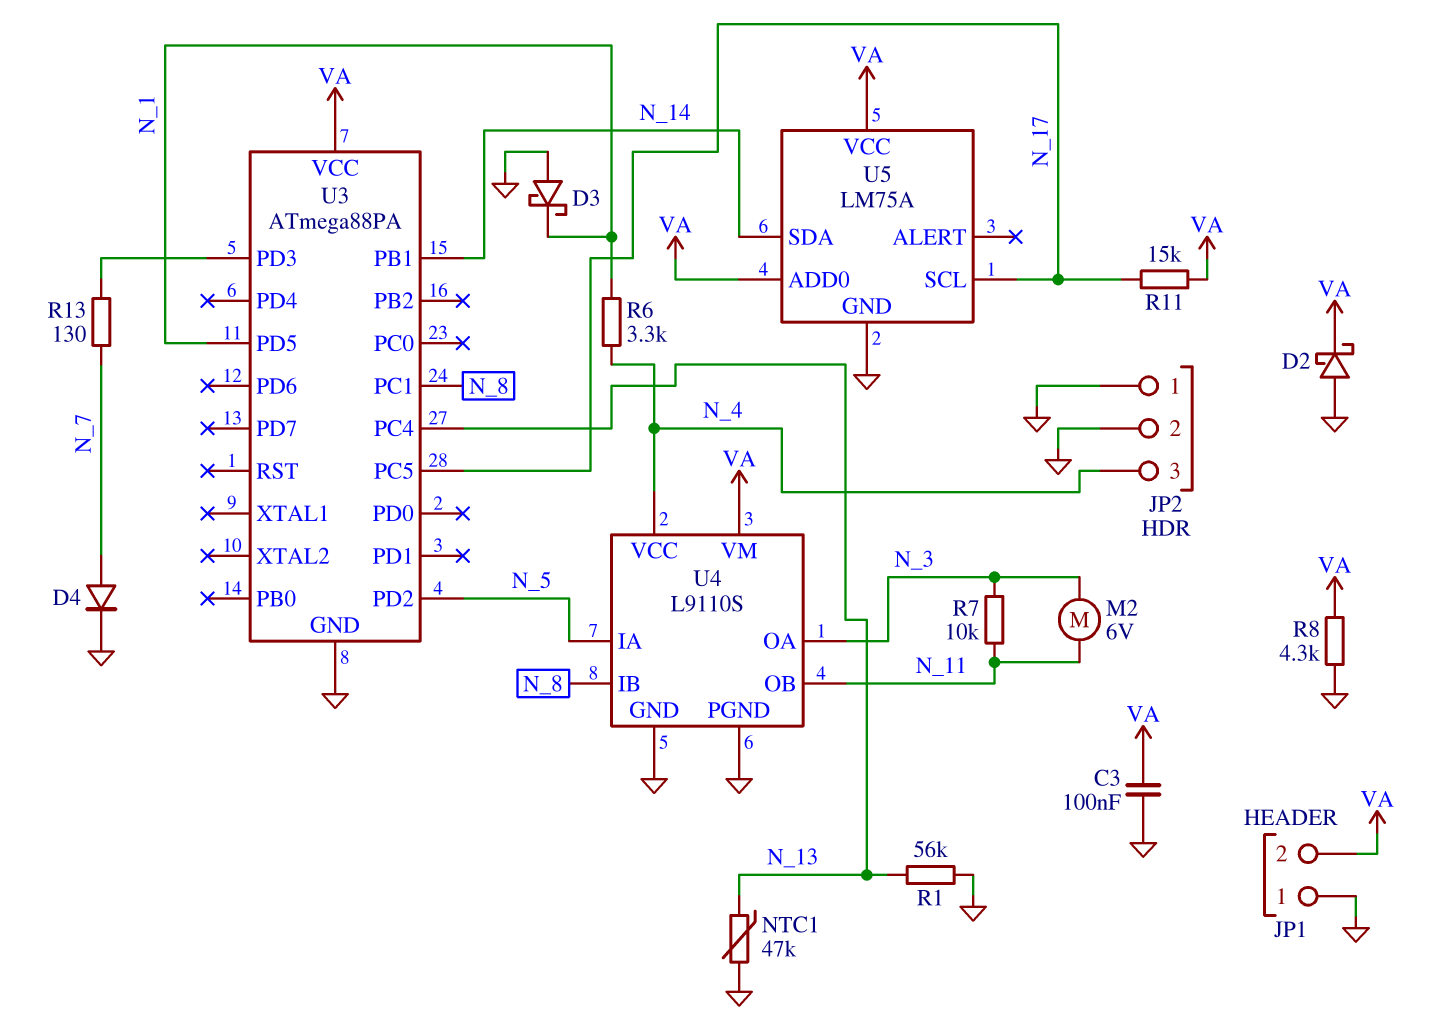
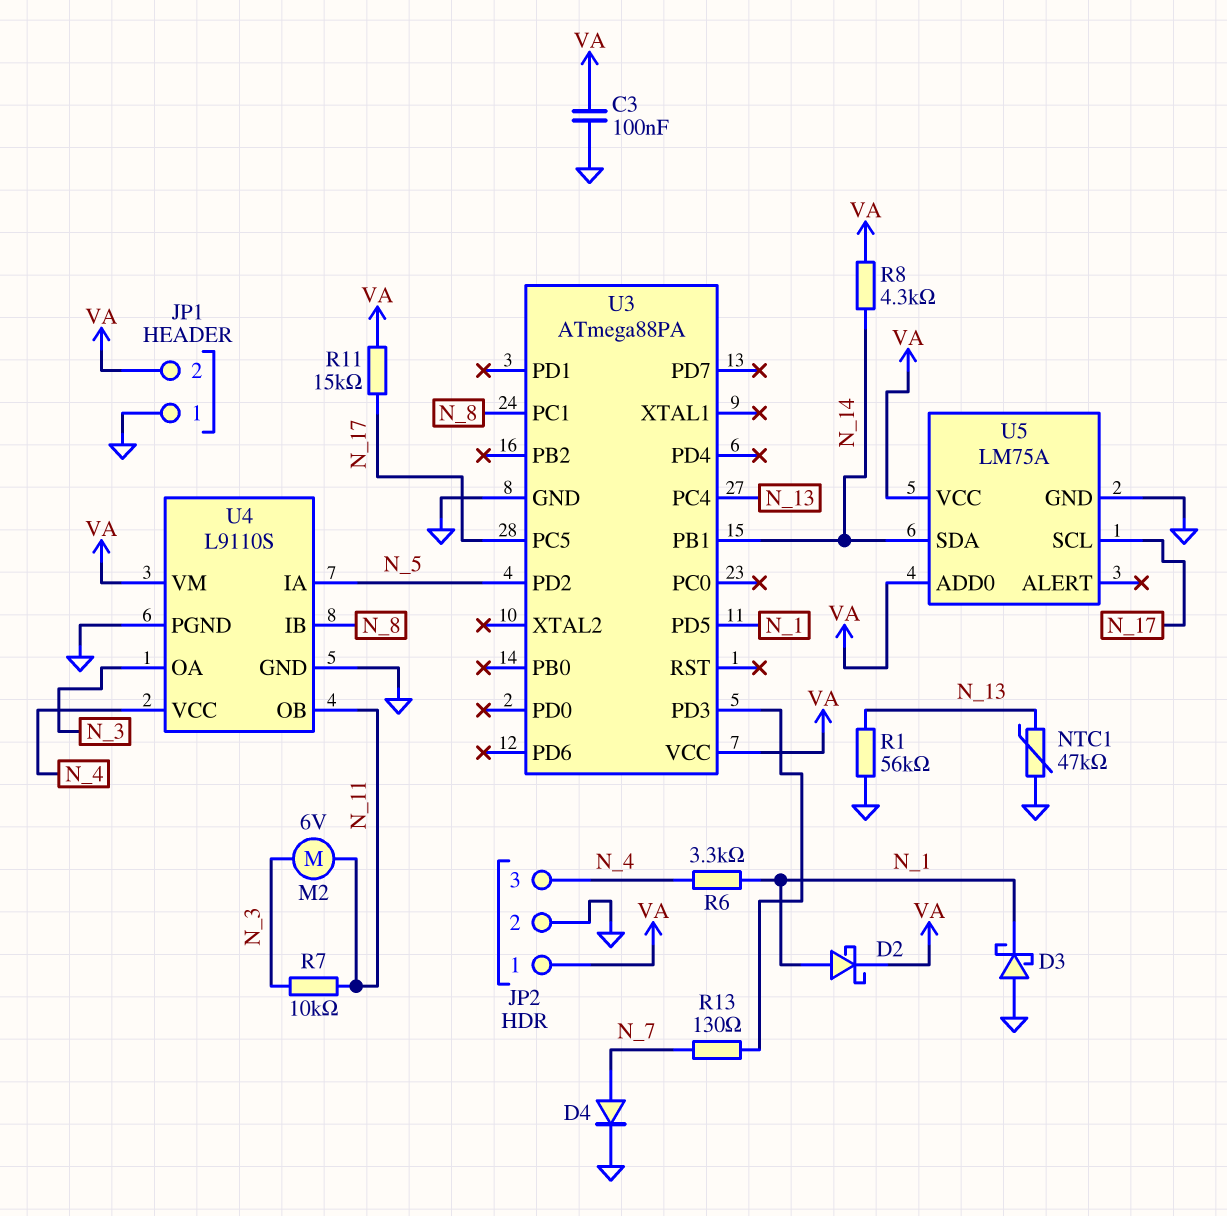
D2: schottky (A GND, K VA) -> schottky (A N_1, K VA)
JP2 pin 1: GND -> VA
R8: 4.3k (GND, VA) -> 4.3k (N_14, VA)

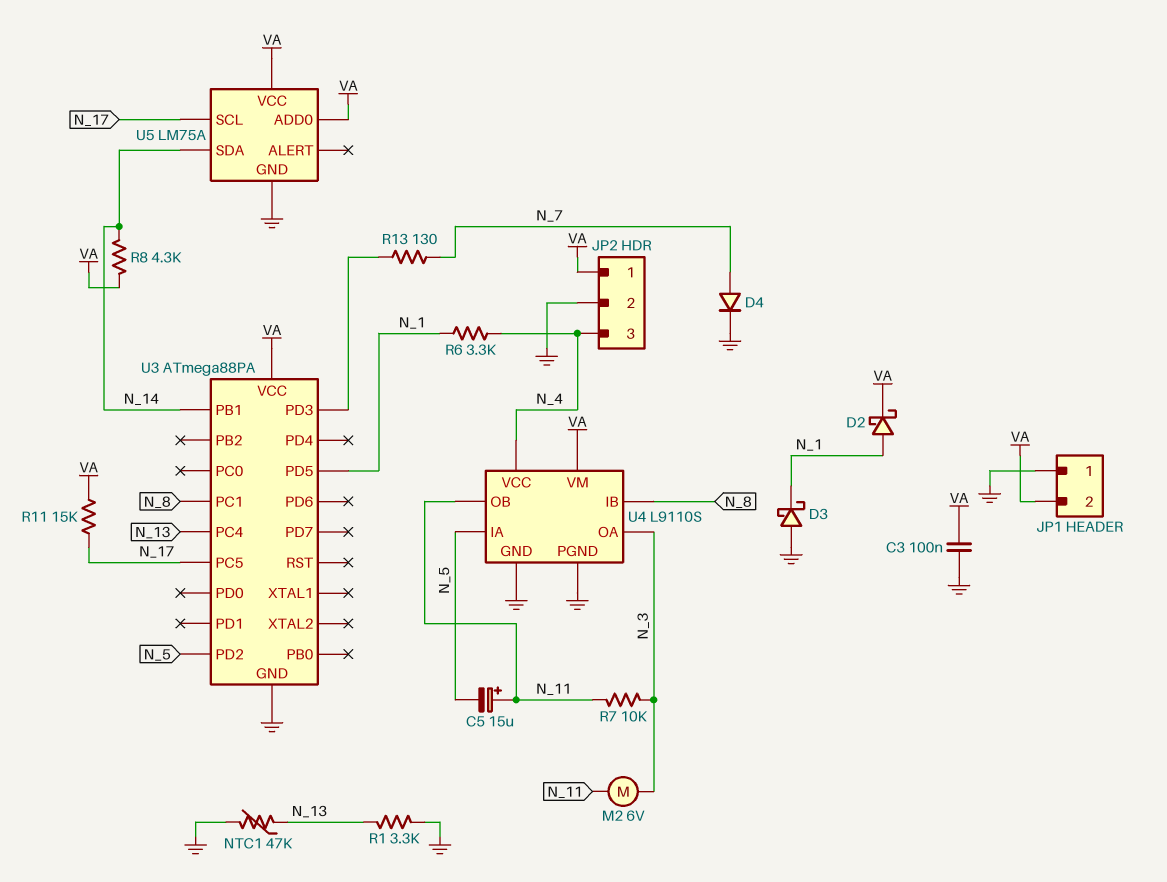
C5: none -> 15uF (plus N_11, minus N_5)
R1: 56k (GND, N_13) -> 3.3k (GND, N_13)

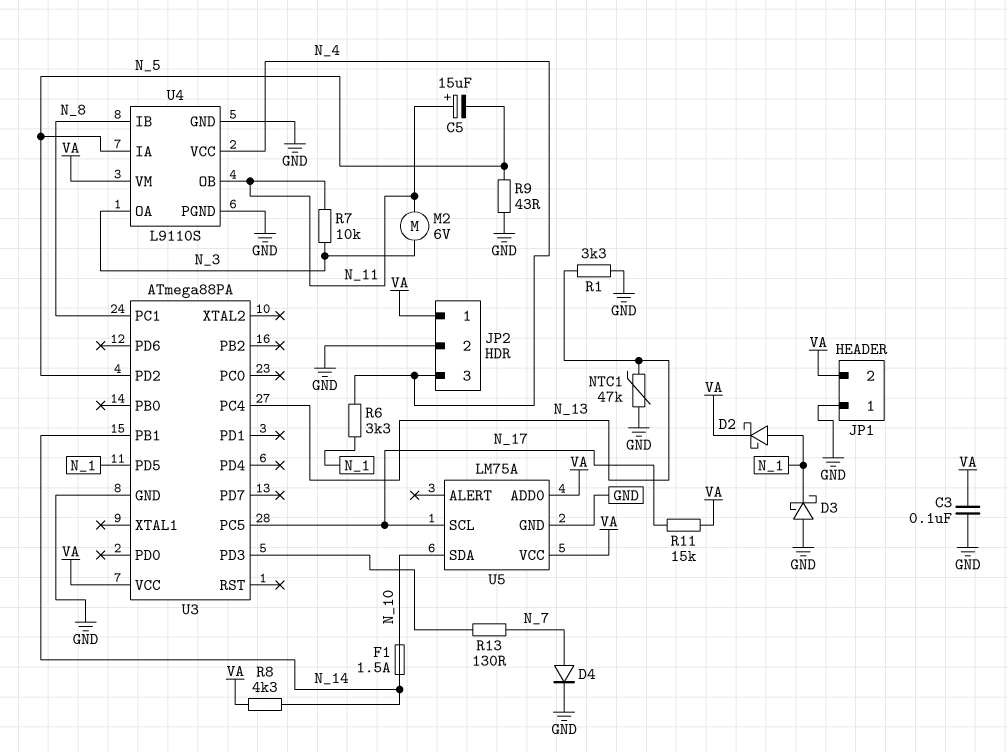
F1: none -> 1.5A (N_10, N_14)
R9: none -> 43 (GND, N_5)
U5 pin SDA: N_14 -> N_10

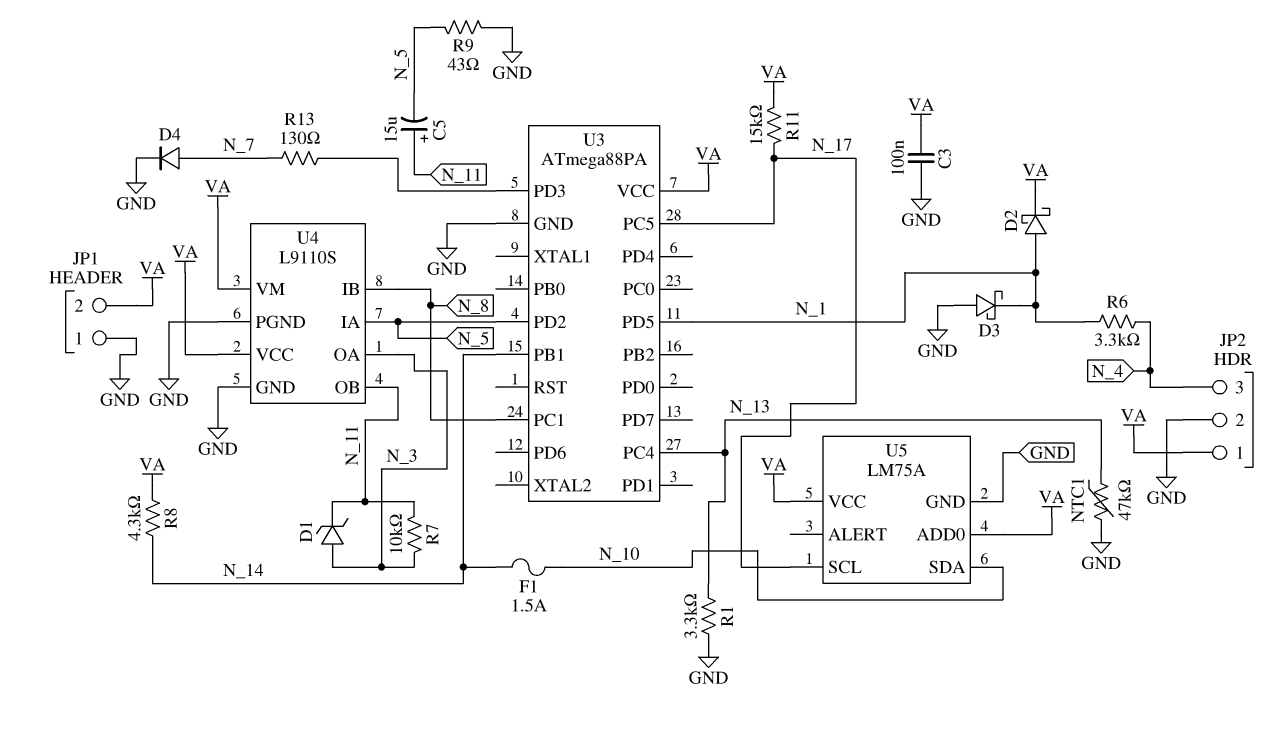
D1: none -> zener (A N_3, K N_11)
M2: motor 6V (N_3, N_11) -> none
U4 pin VCC: N_4 -> VA

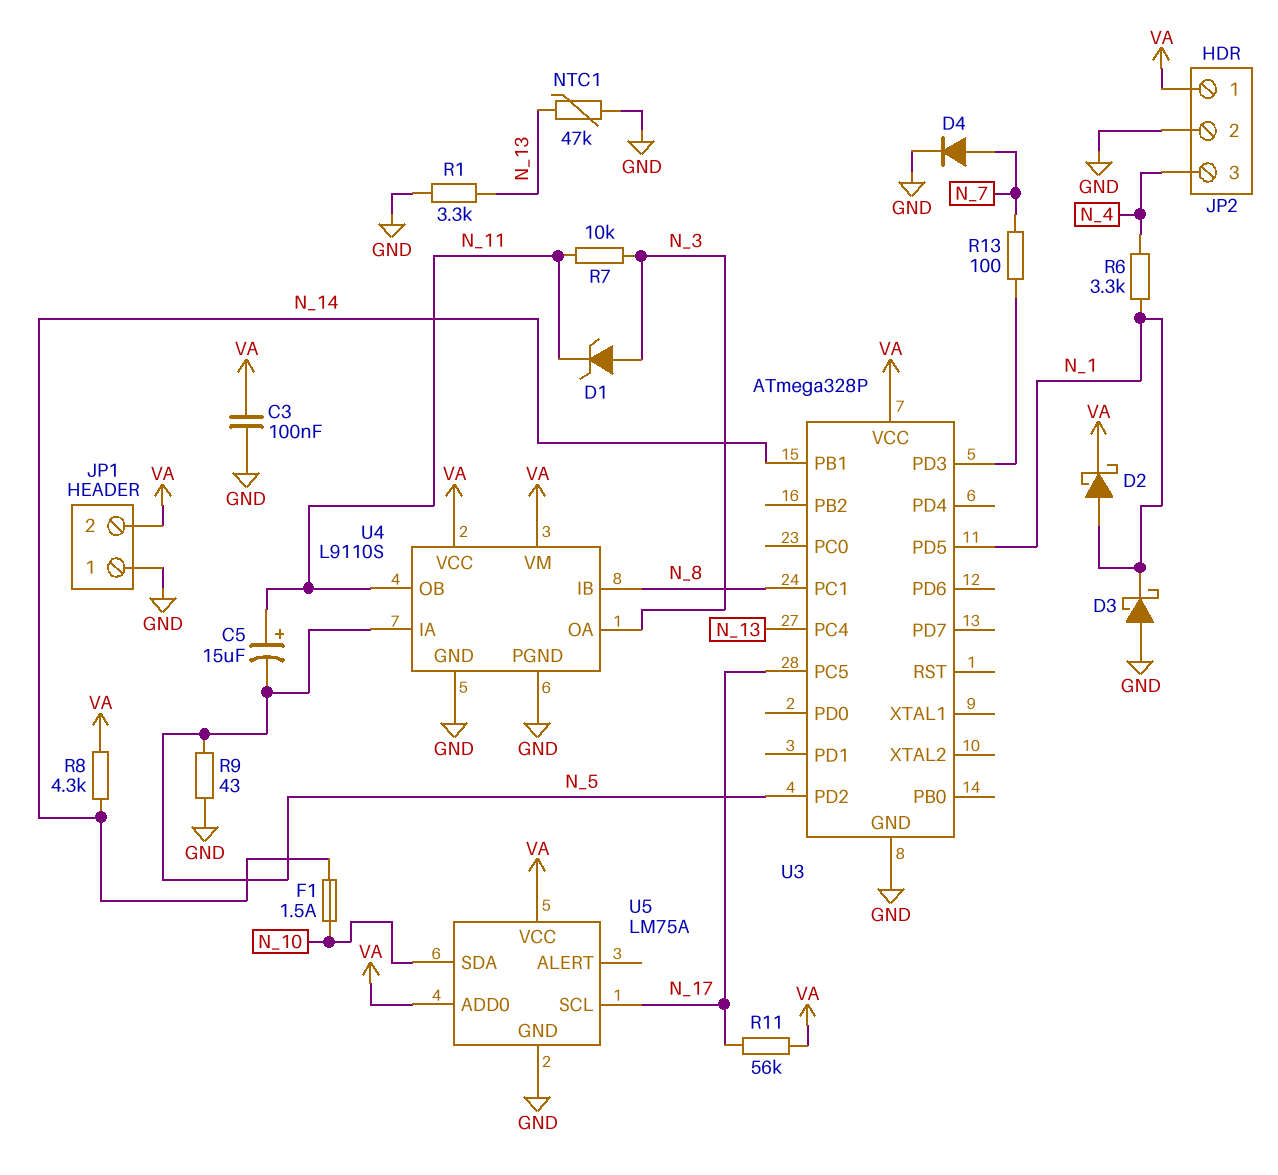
R11: 15k (N_17, VA) -> 56k (N_17, VA)
R13: 130 (N_7, U3/PD3) -> 100 (N_7, U3/PD3)
U3: ATmega88PA -> ATmega328P

